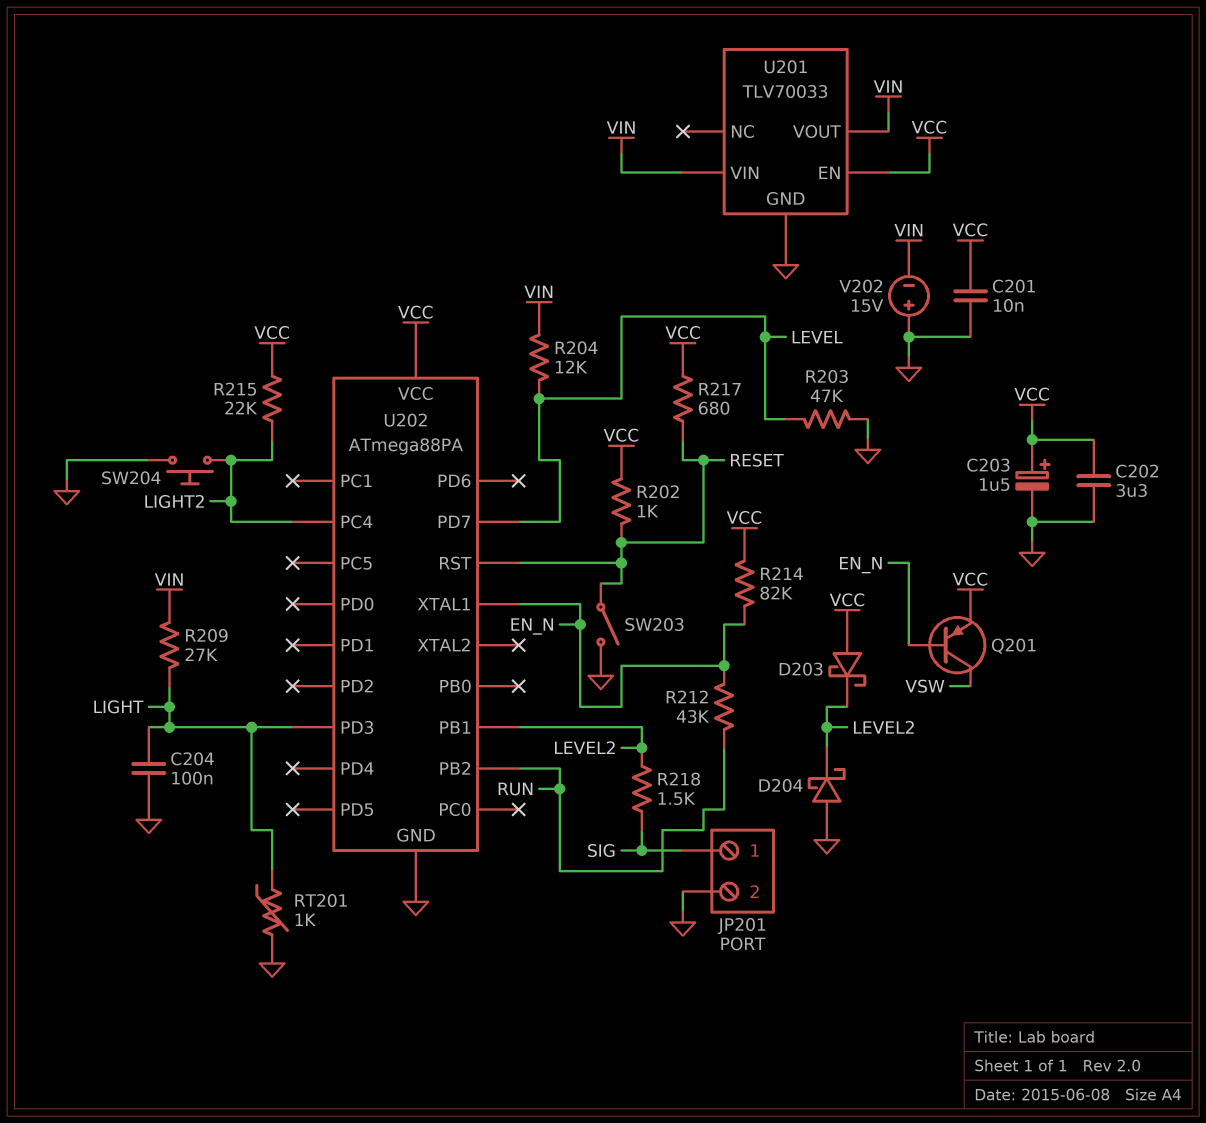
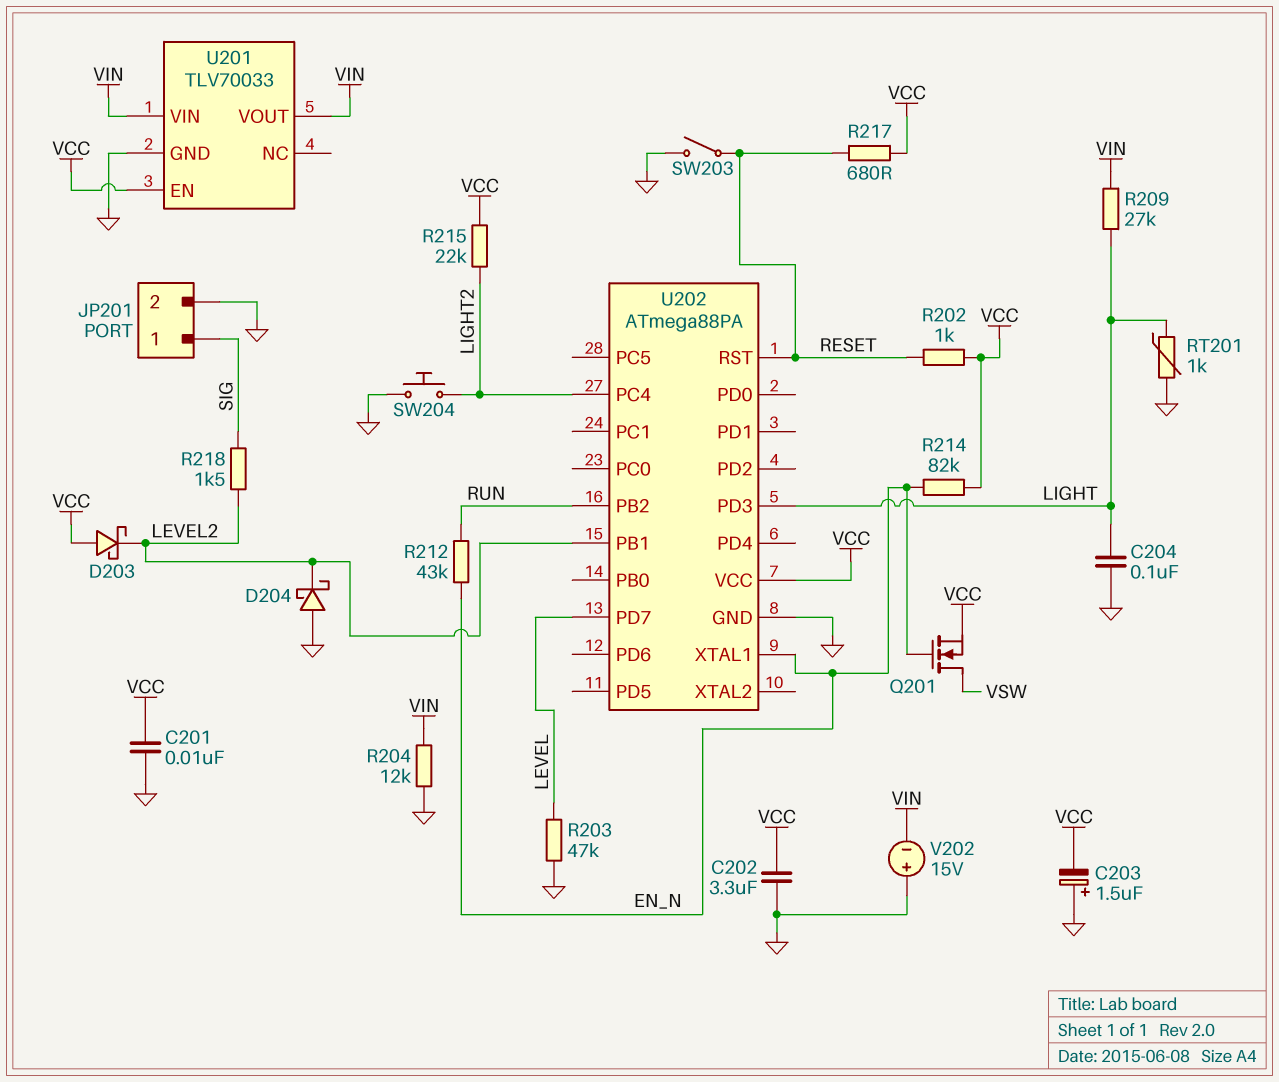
C203: 1.5uF (plus VCC, minus GND) -> 1.5uF (plus GND, minus VCC)
Q201: PNP (B EN_N, C VSW, E VCC) -> NMOS (G EN_N, D VSW, S VCC)
R204: 12k (LEVEL, VIN) -> 12k (GND, VIN)

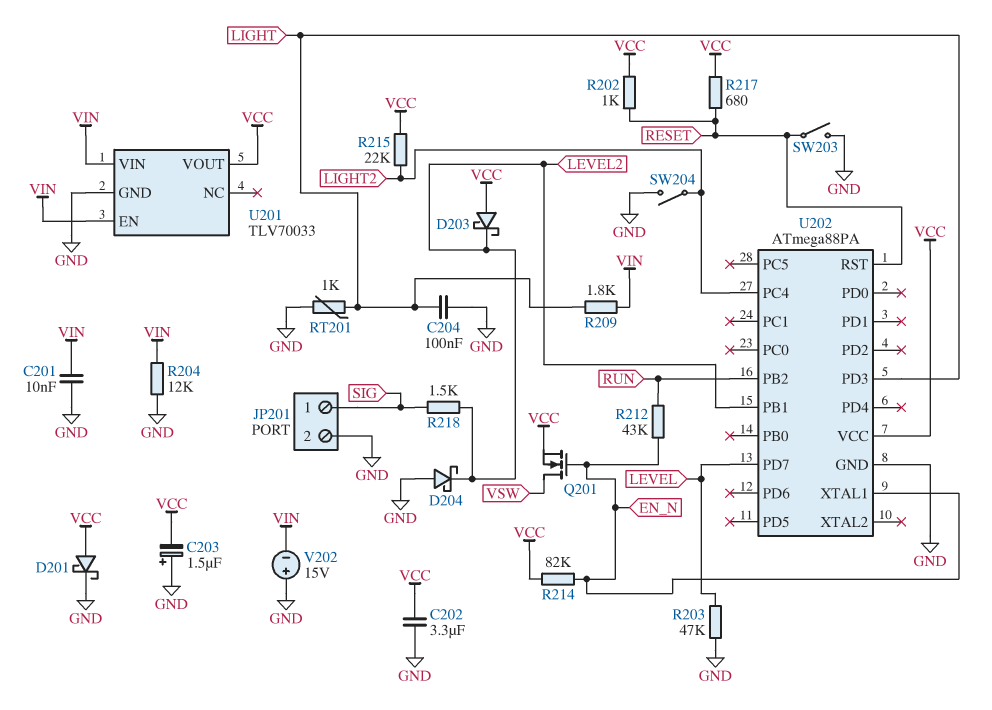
C201: 10nF (GND, VCC) -> 10nF (GND, VIN)
D201: none -> schottky (A VCC, K GND)
R209: 27k (LIGHT, VIN) -> 1.8k (LIGHT, VIN)
SW204: button (GND, LIGHT2) -> switch (GND, LIGHT2)
U201 pin EN: VCC -> VIN
U201 pin VOUT: VIN -> VCC

